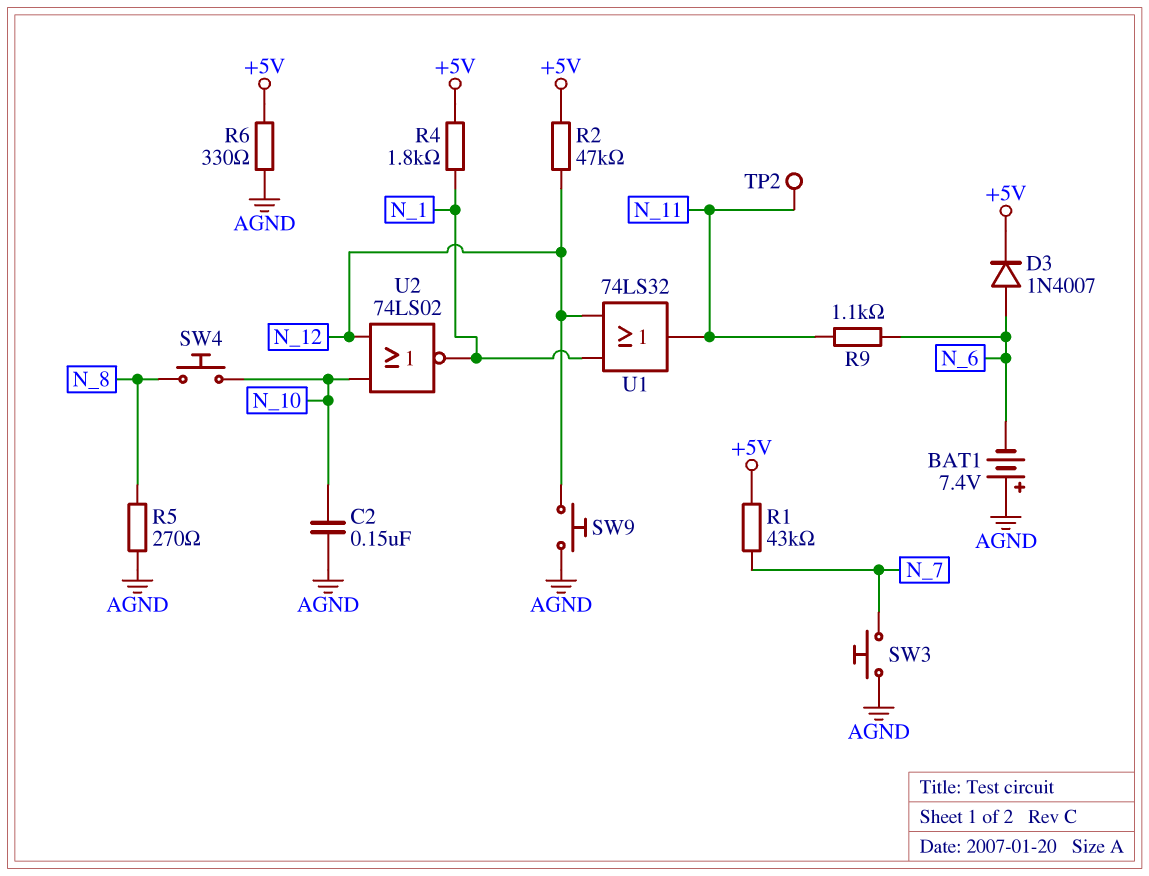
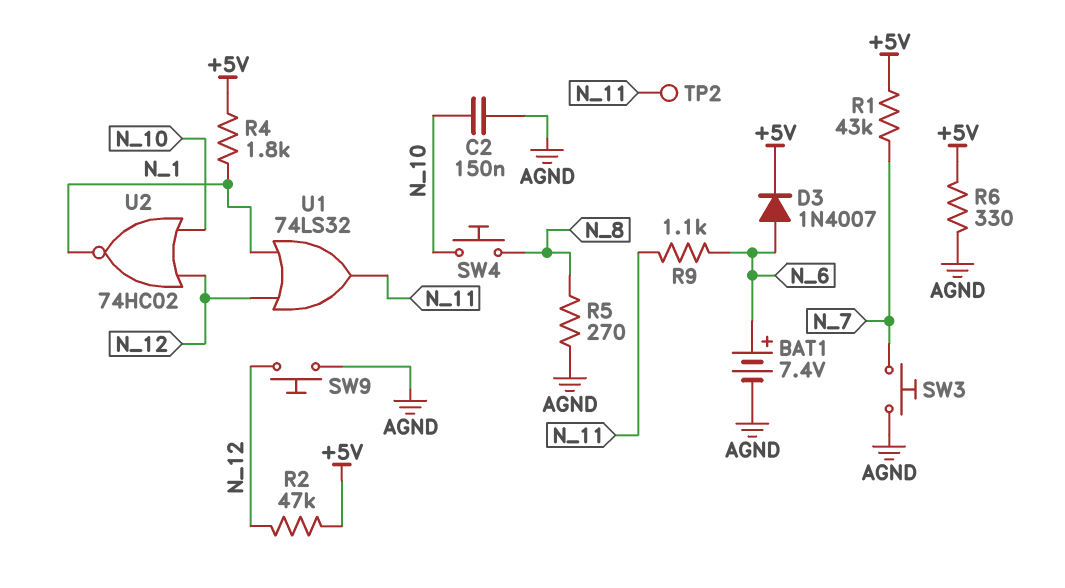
BAT1: 7.4V (plus AGND, minus N_6) -> 7.4V (plus N_6, minus AGND)
U2: NOR 74LS02 (in N_10, in N_12, out N_1) -> NOR 74HC02 (in N_10, in N_12, out N_1)

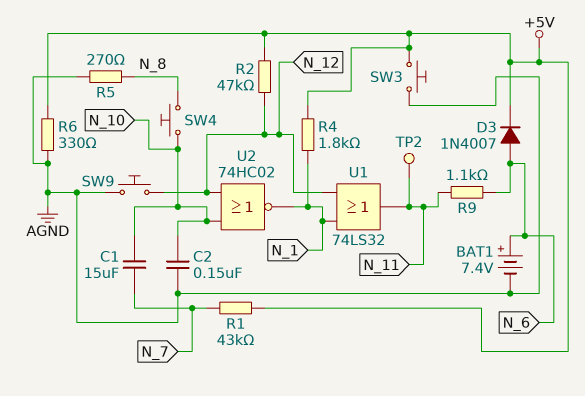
C1: none -> 15uF (N_7, N_10)
SW3: button (AGND, N_7) -> button (+5V, AGND)

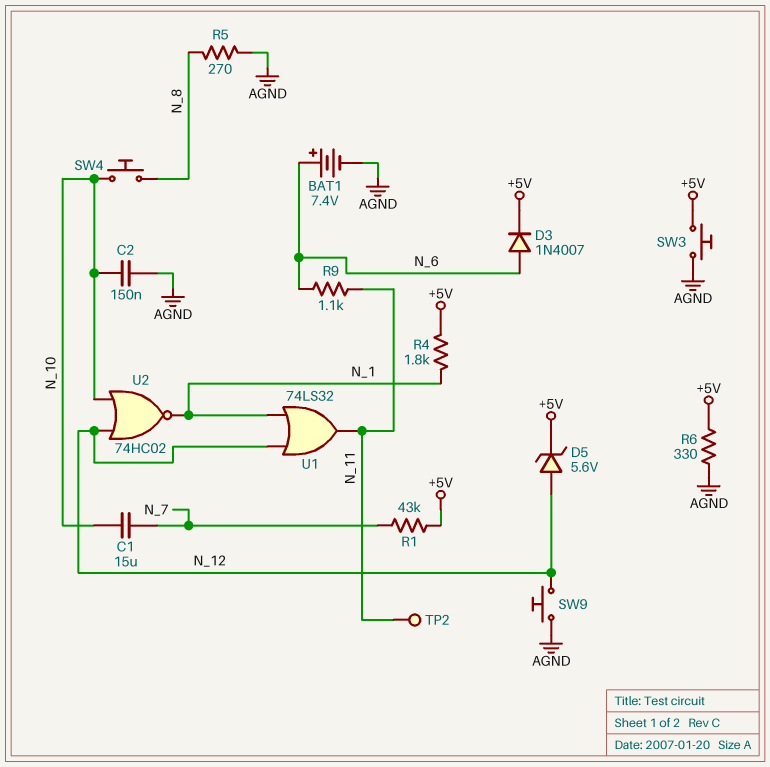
D5: none -> zener 5.6V (A N_12, K +5V)
R2: 47k (+5V, N_12) -> none

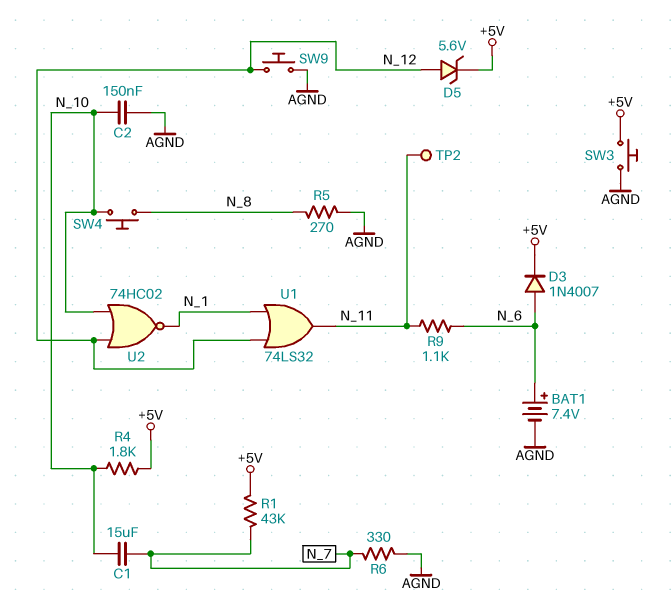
R4: 1.8k (+5V, N_1) -> 1.8k (+5V, N_10)
R6: 330 (+5V, AGND) -> 330 (AGND, N_7)

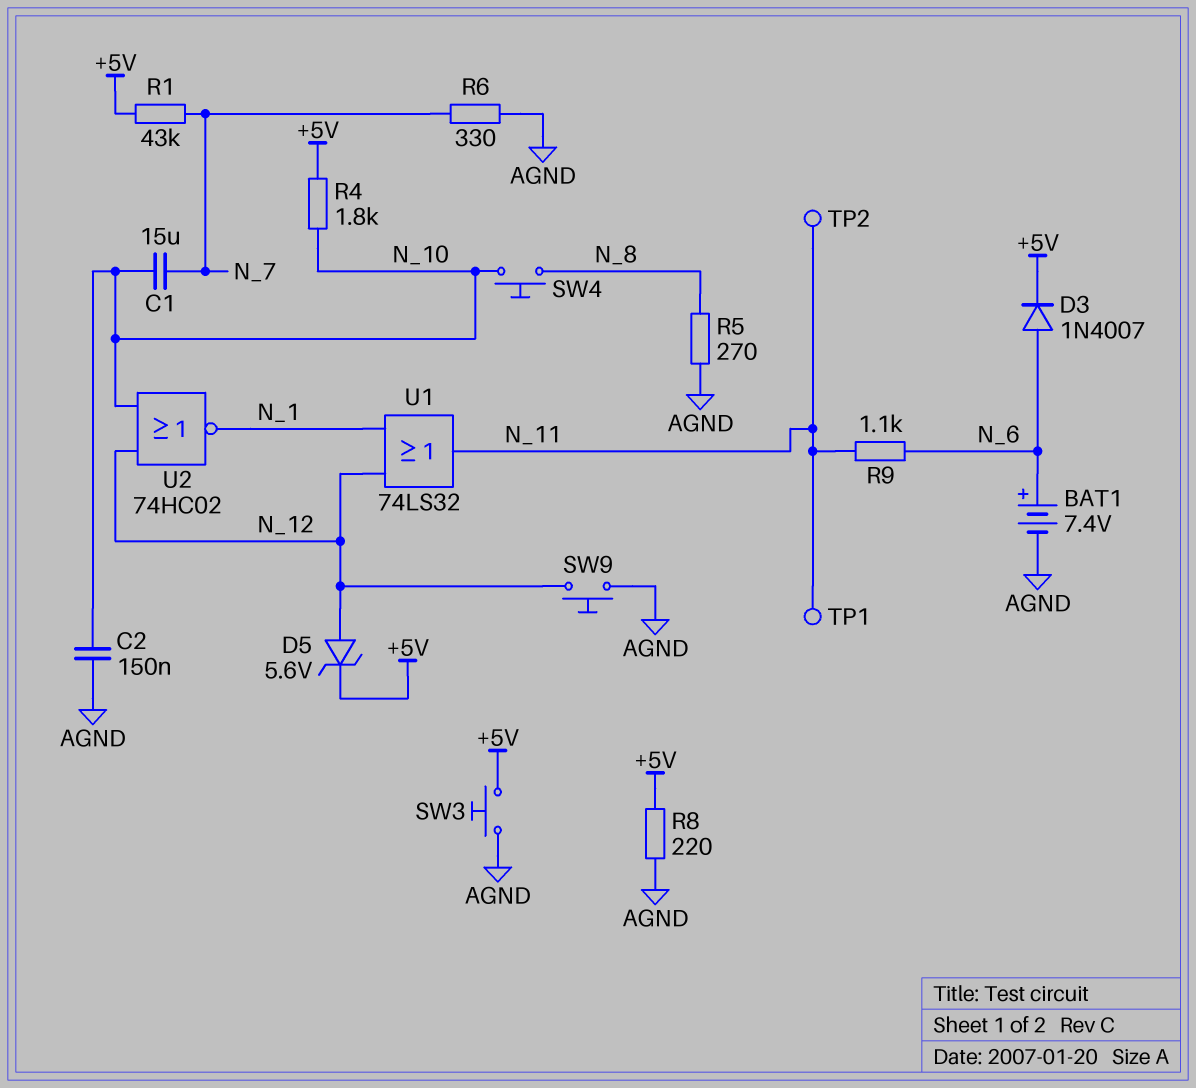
R8: none -> 220 (+5V, AGND)
TP1: none -> test point (N_11)

